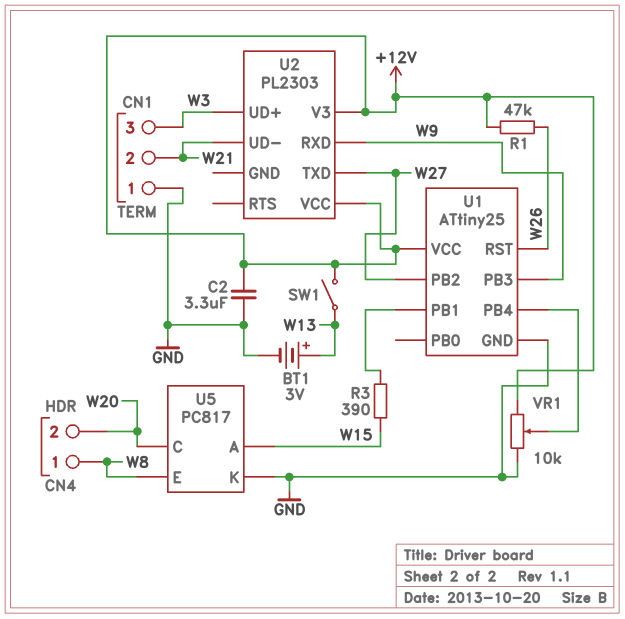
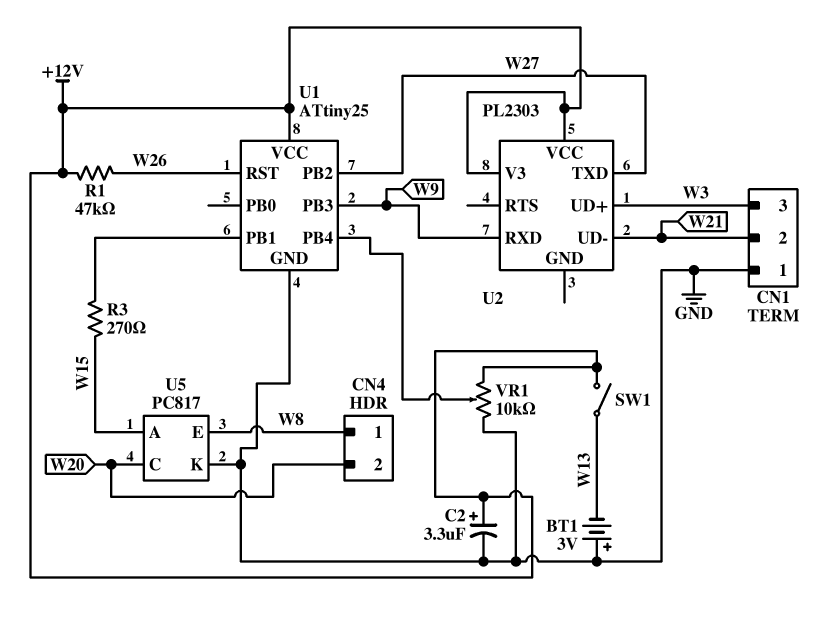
BT1: 3V (plus W13, minus GND) -> 3V (plus GND, minus W13)
C2: 3.3uF (+12V, GND) -> 3.3uF (plus +12V, minus GND)
R3: 390 (U1/PB1, W15) -> 270 (U1/PB1, W15)

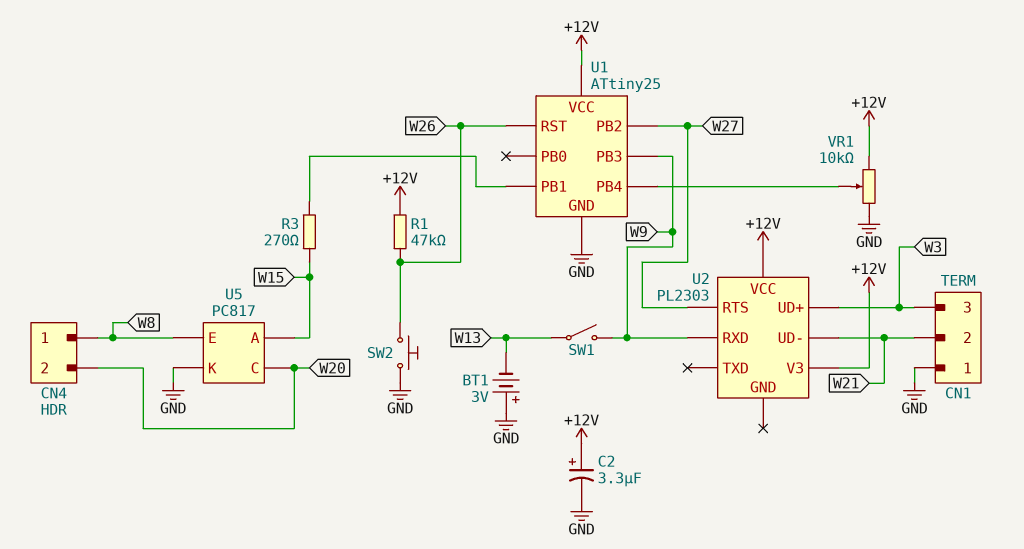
SW1: switch (+12V, W13) -> switch (W9, W13)
SW2: none -> button (GND, W26)
U2 pin RTS: none -> W27
U2 pin TXD: W27 -> none

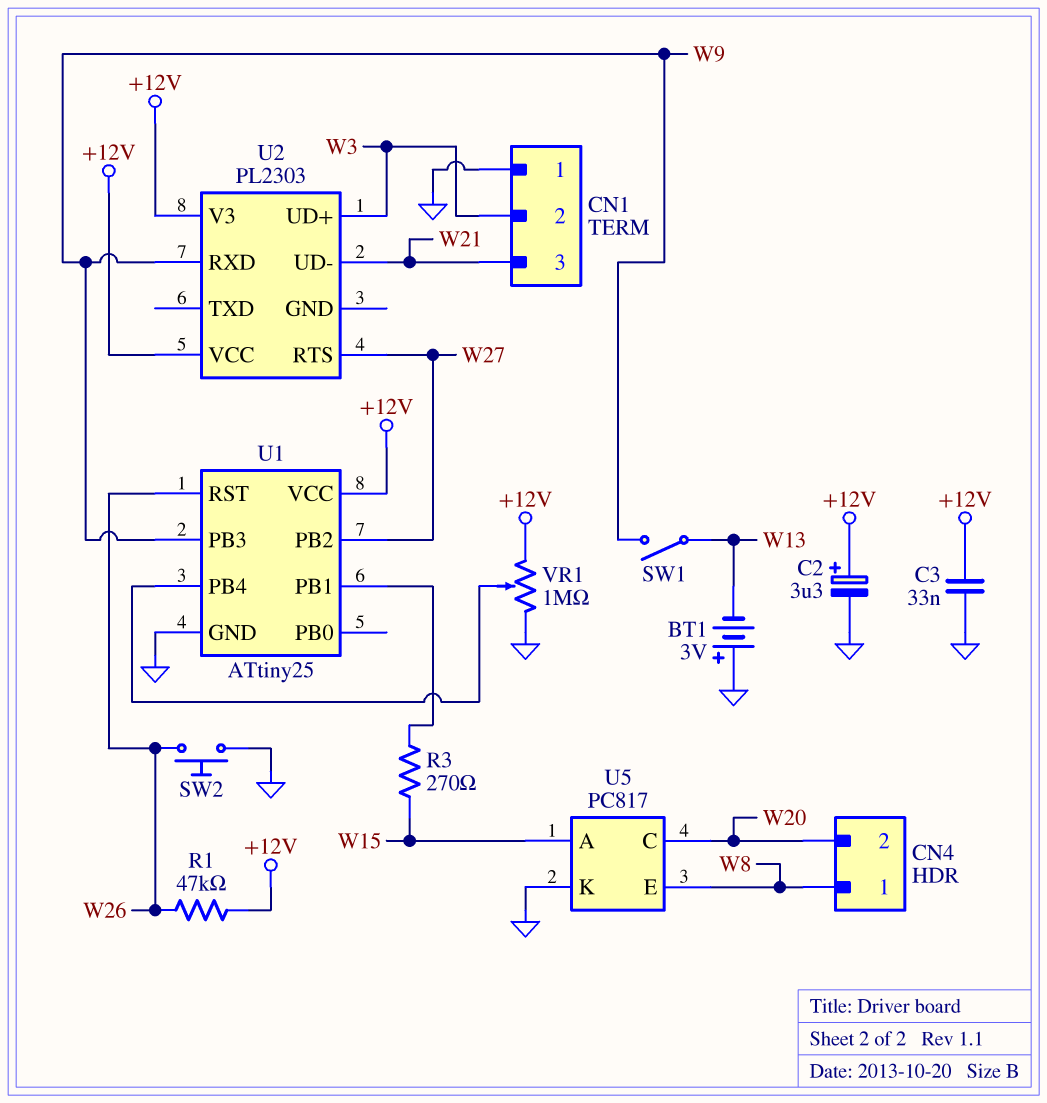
C3: none -> 33nF (+12V, GND)
CN1 pin 2: W21 -> W3
CN1 pin 3: W3 -> W21
VR1: 10k (+12V, GND, wiper U1/PB4) -> 1M (+12V, GND, wiper U1/PB4)

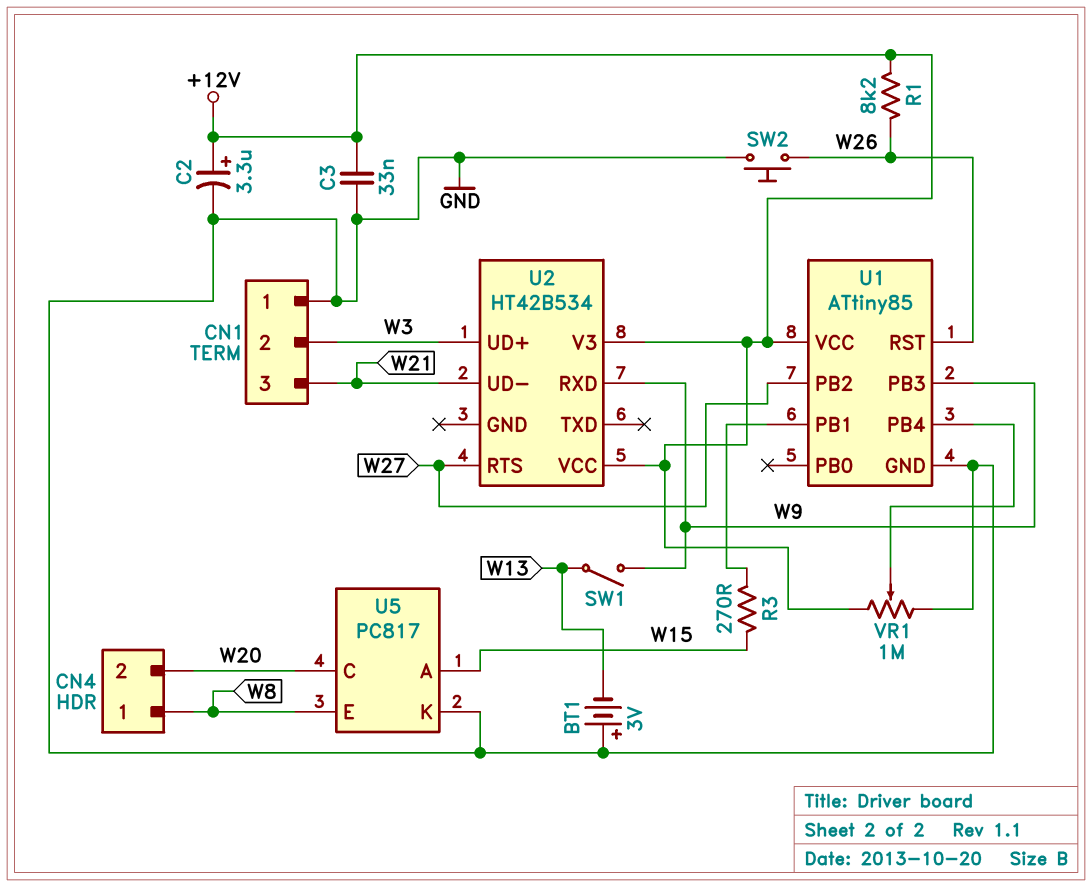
R1: 47k (+12V, W26) -> 8.2k (+12V, W26)
U1: ATtiny25 -> ATtiny85
U2: PL2303 -> HT42B534

